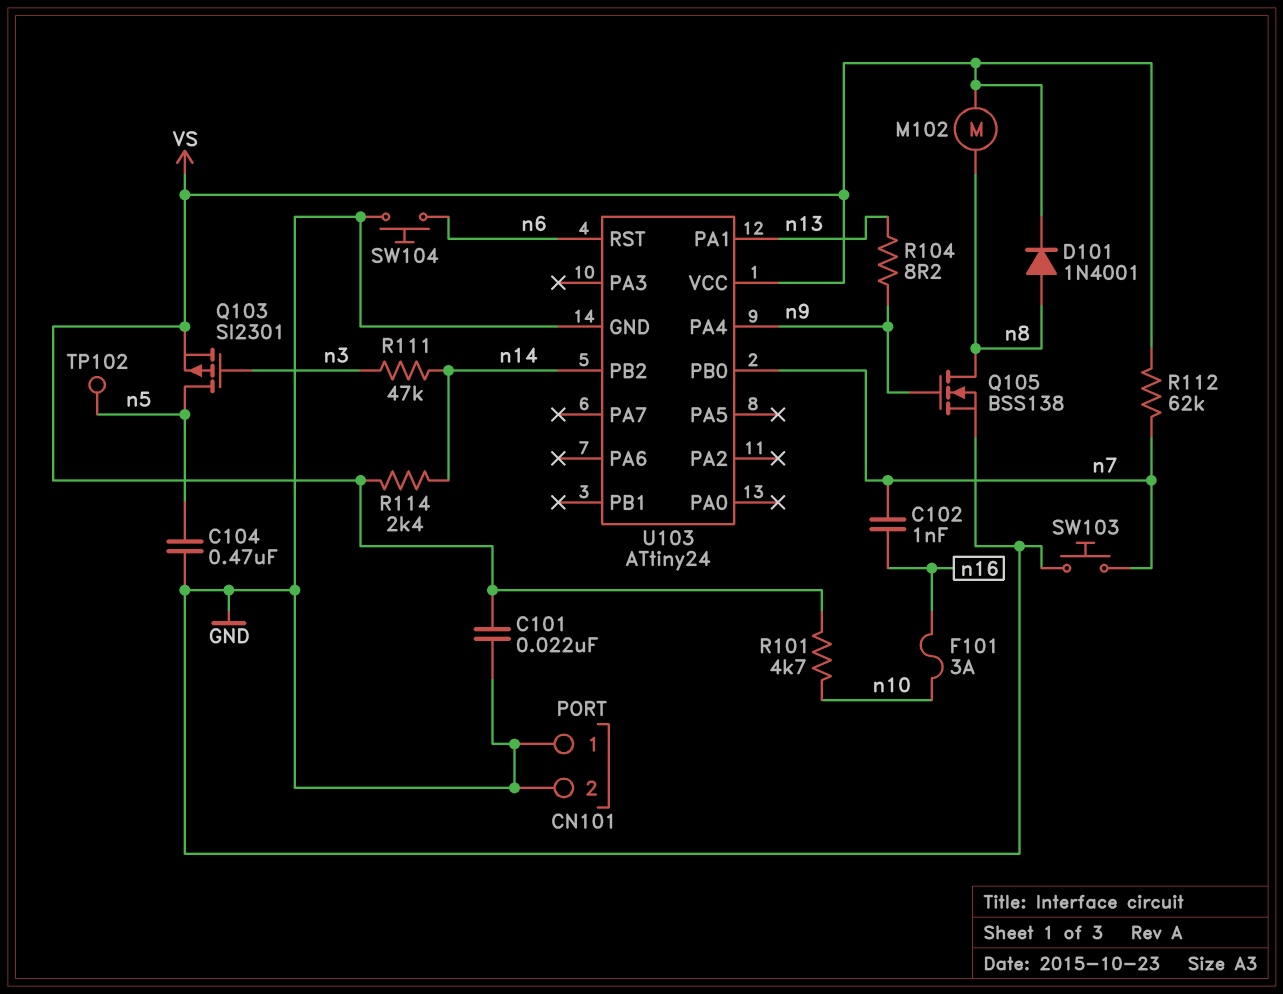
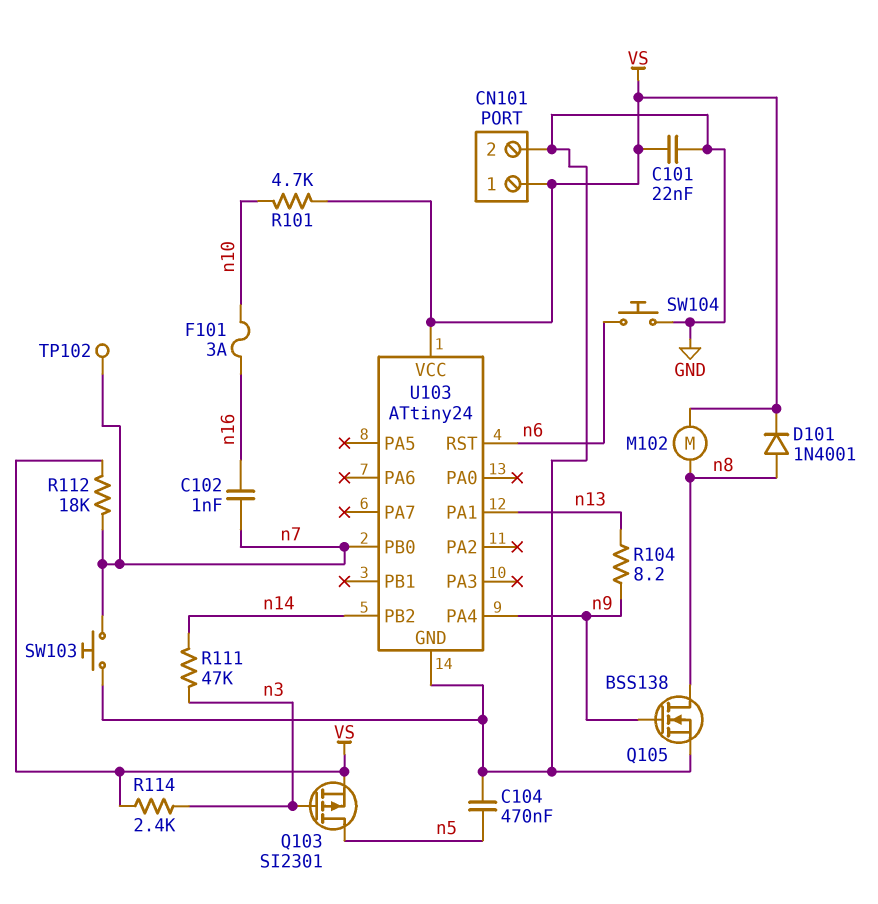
CN101 pin 1: GND -> VS
R112: 62k (VS, n7) -> 18k (VS, n7)
R114: 2.4k (VS, n14) -> 2.4k (VS, n3)
TP102: test point (n5) -> test point (n7)

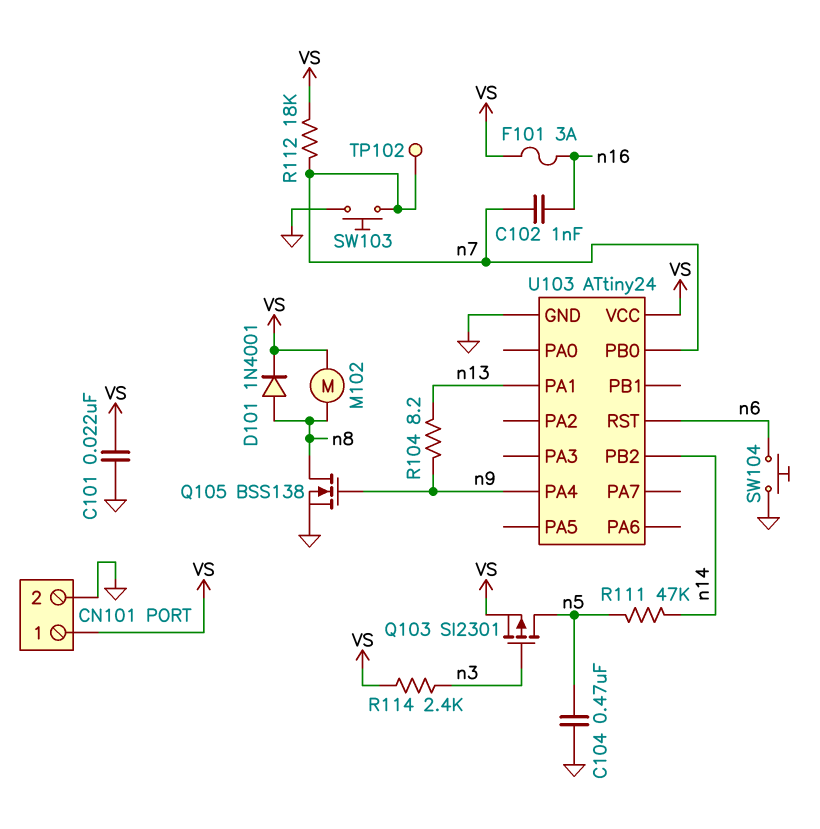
F101: 3A (n10, n16) -> 3A (VS, n16)
R101: 4.7k (VS, n10) -> none
R111: 47k (n3, n14) -> 47k (n5, n14)

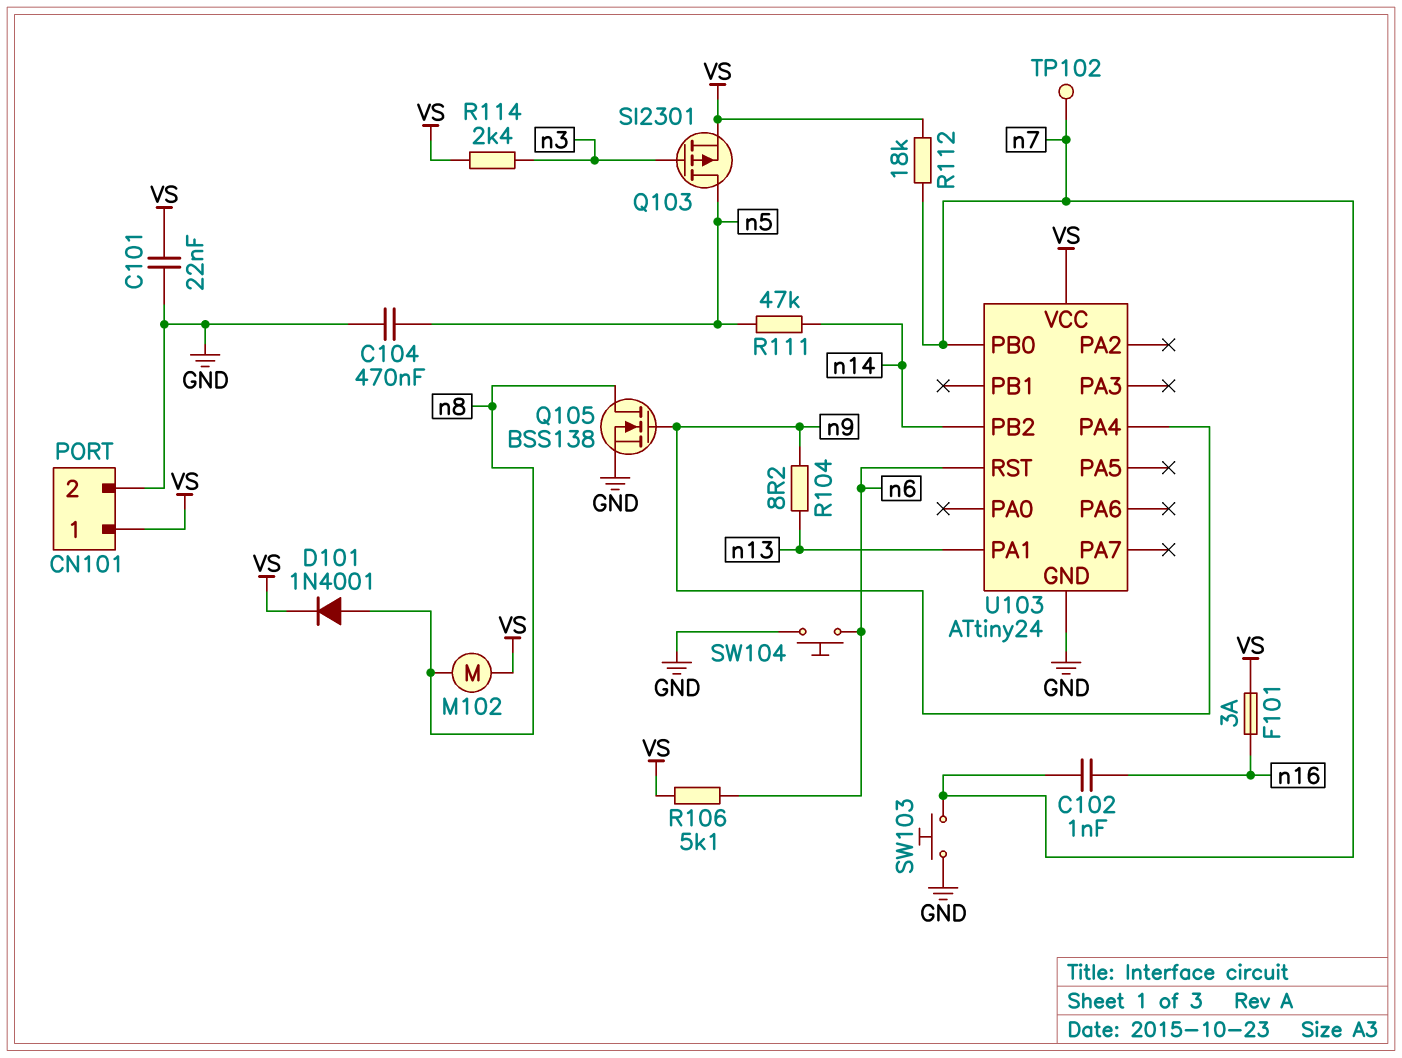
R106: none -> 5.1k (VS, n6)

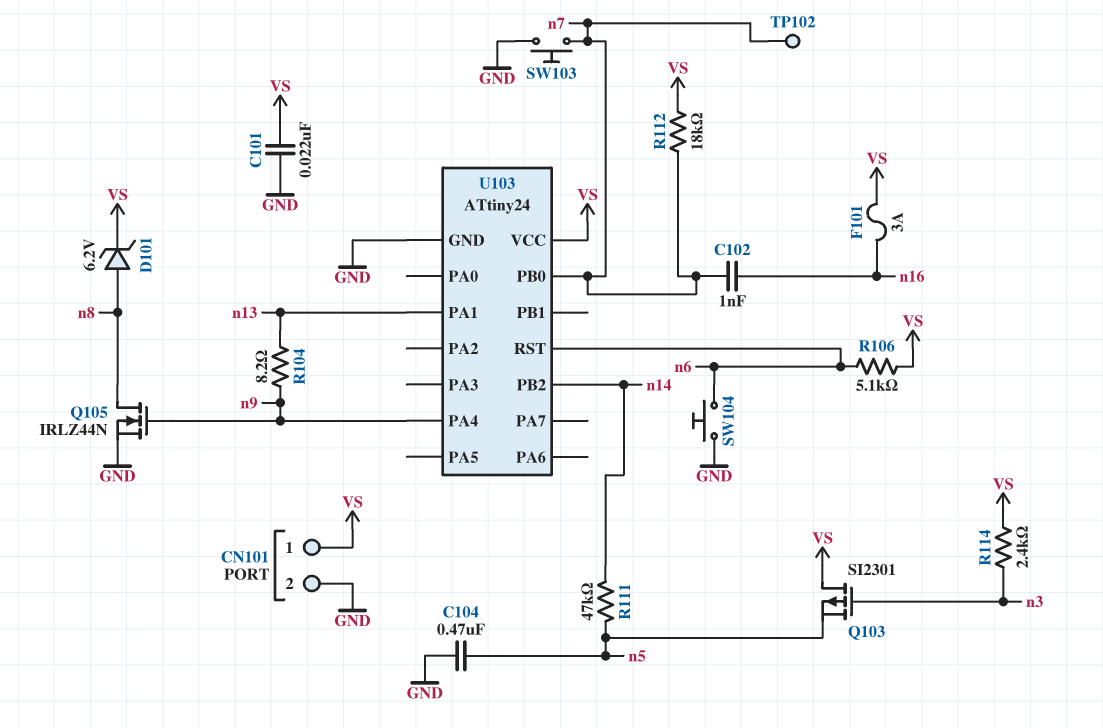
D101: diode 1N4001 (A n8, K VS) -> zener 6.2V (A n8, K VS)
M102: motor (VS, n8) -> none
Q103: PMOS SI2301 (G n3, D n5, S VS) -> PMOS SI2301 (G n3, D VS, S n5)
Q105: NMOS BSS138 (G n9, D n8, S GND) -> NMOS IRLZ44N (G n9, D n8, S GND)

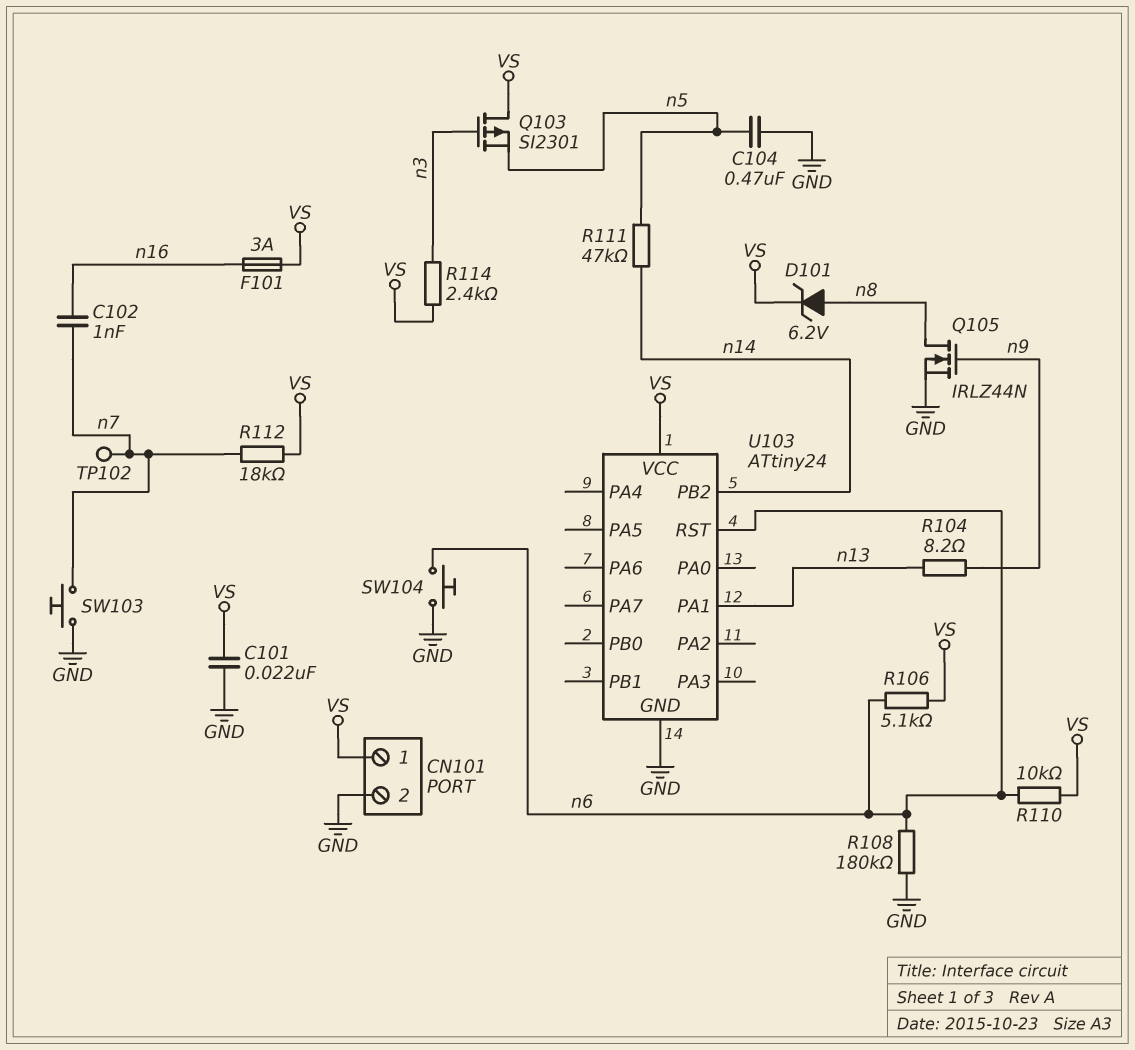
R108: none -> 180k (GND, n6)
R110: none -> 10k (VS, n6)
U103 pin PA4: n9 -> none
U103 pin PB0: n7 -> none

